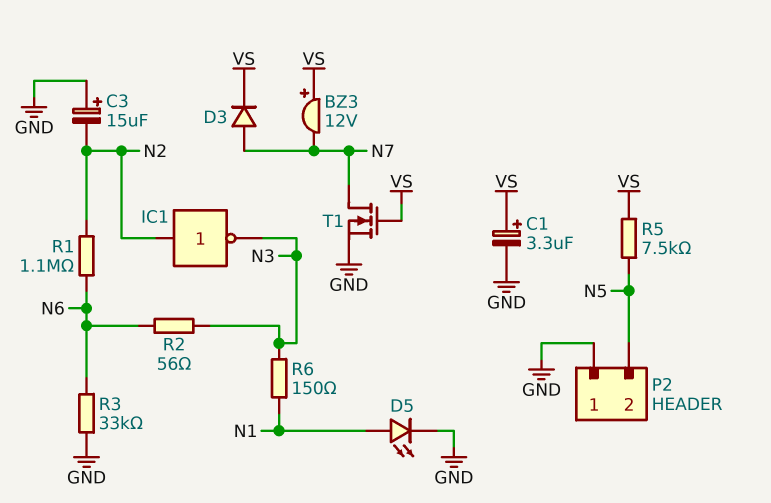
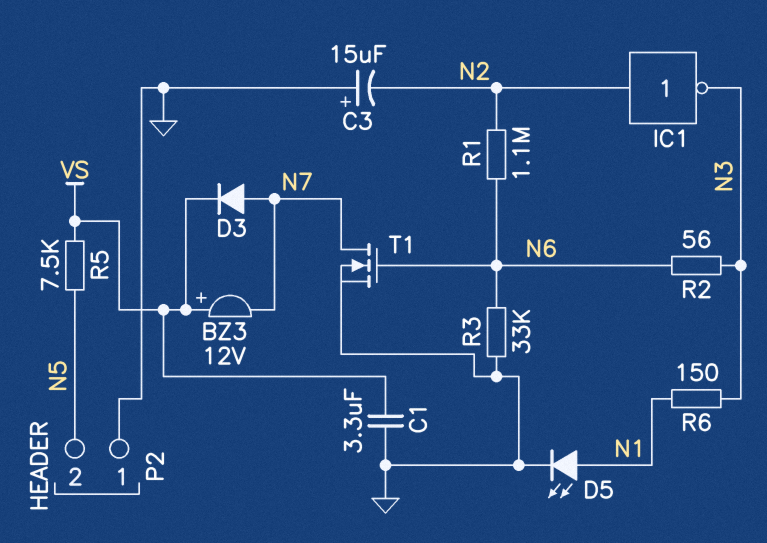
C1: 3.3uF (plus VS, minus GND) -> 3.3uF (GND, VS)
T1: NMOS (G VS, D N7, S GND) -> NMOS (G N6, D N7, S GND)

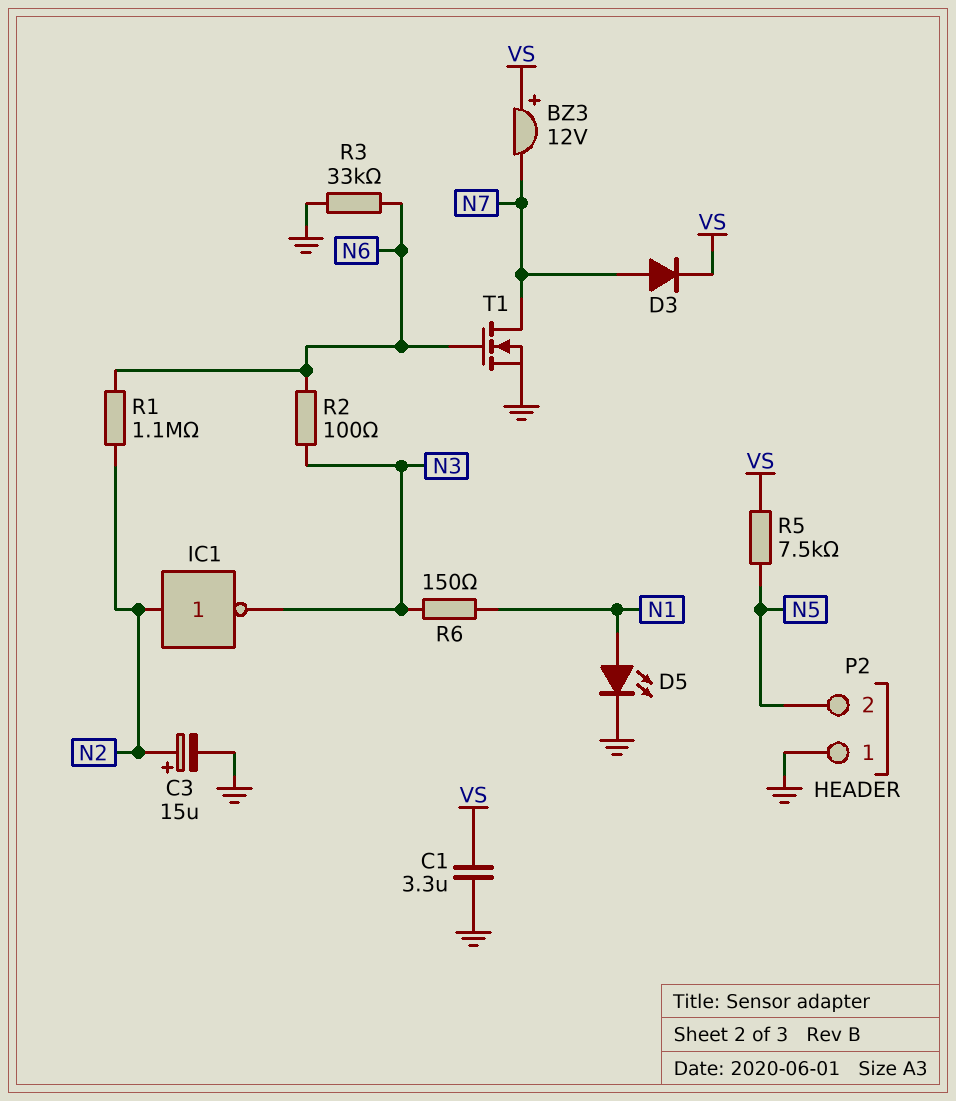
C3: 15uF (plus GND, minus N2) -> 15uF (plus N2, minus GND)
R2: 56 (N3, N6) -> 100 (N3, N6)

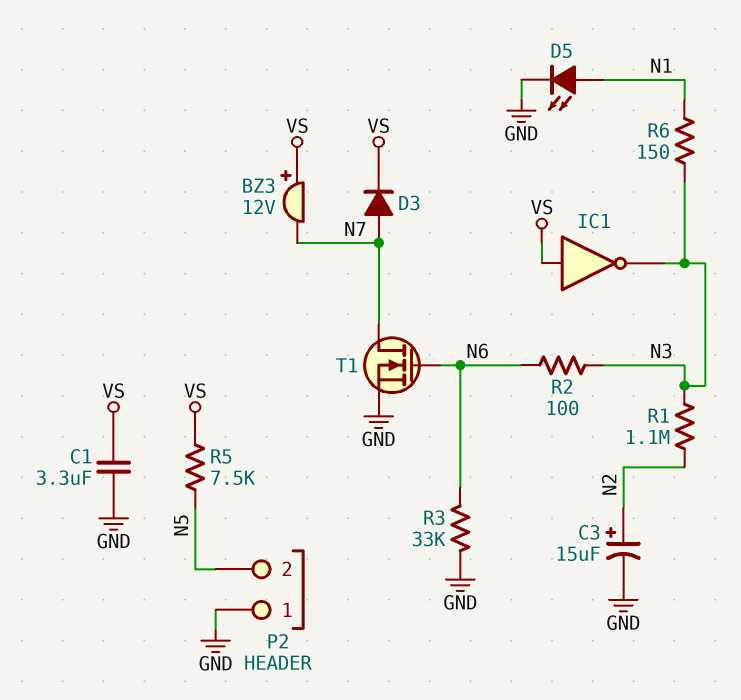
IC1: NOT (in N2, out N3) -> NOT (in VS, out N3)
R1: 1.1M (N2, N6) -> 1.1M (N2, N3)

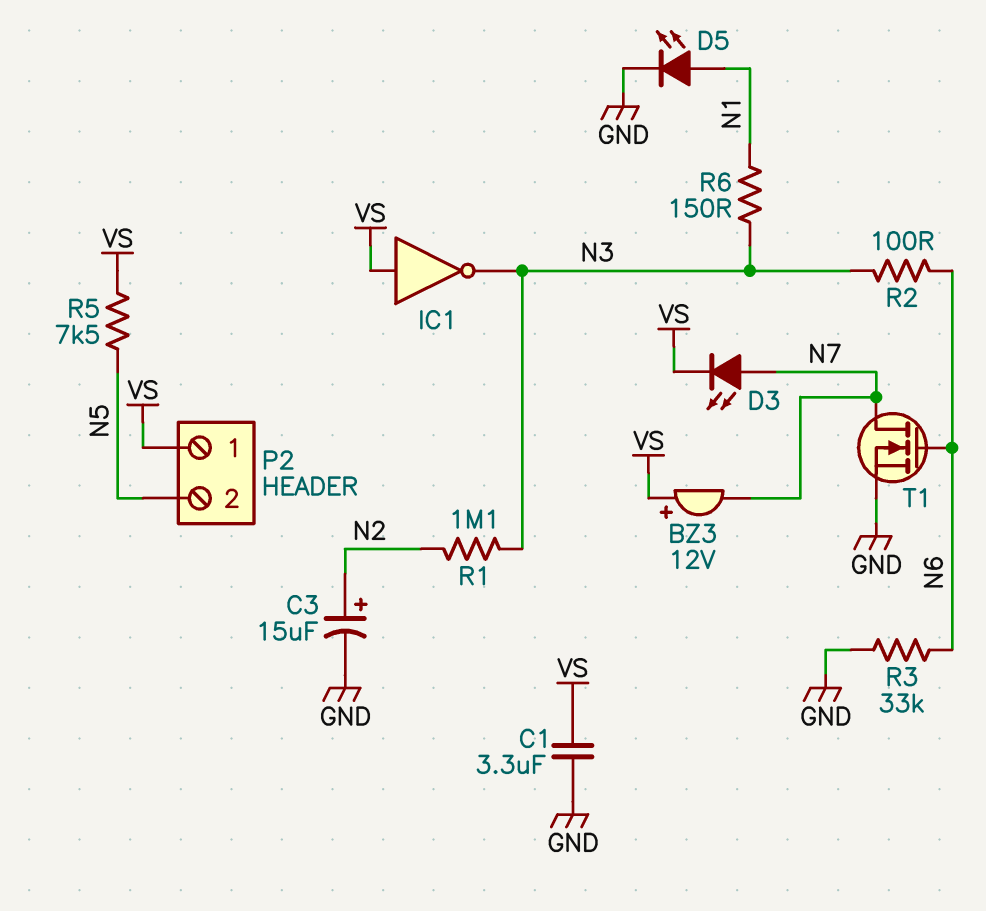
D3: diode (A N7, K VS) -> LED (A N7, K VS)
P2 pin 1: GND -> VS

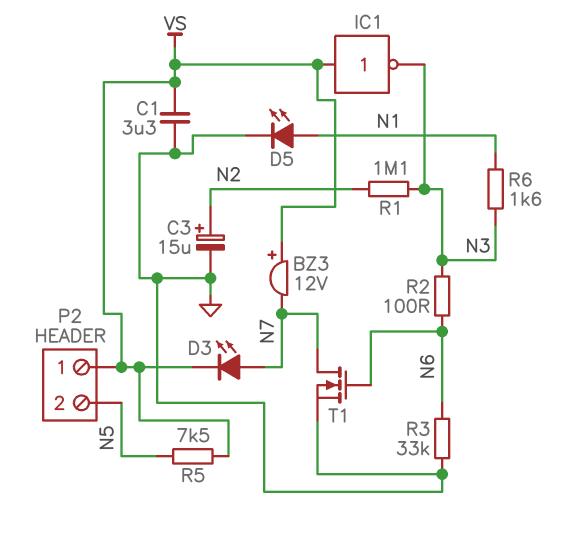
R6: 150 (N1, N3) -> 1.6k (N1, N3)

